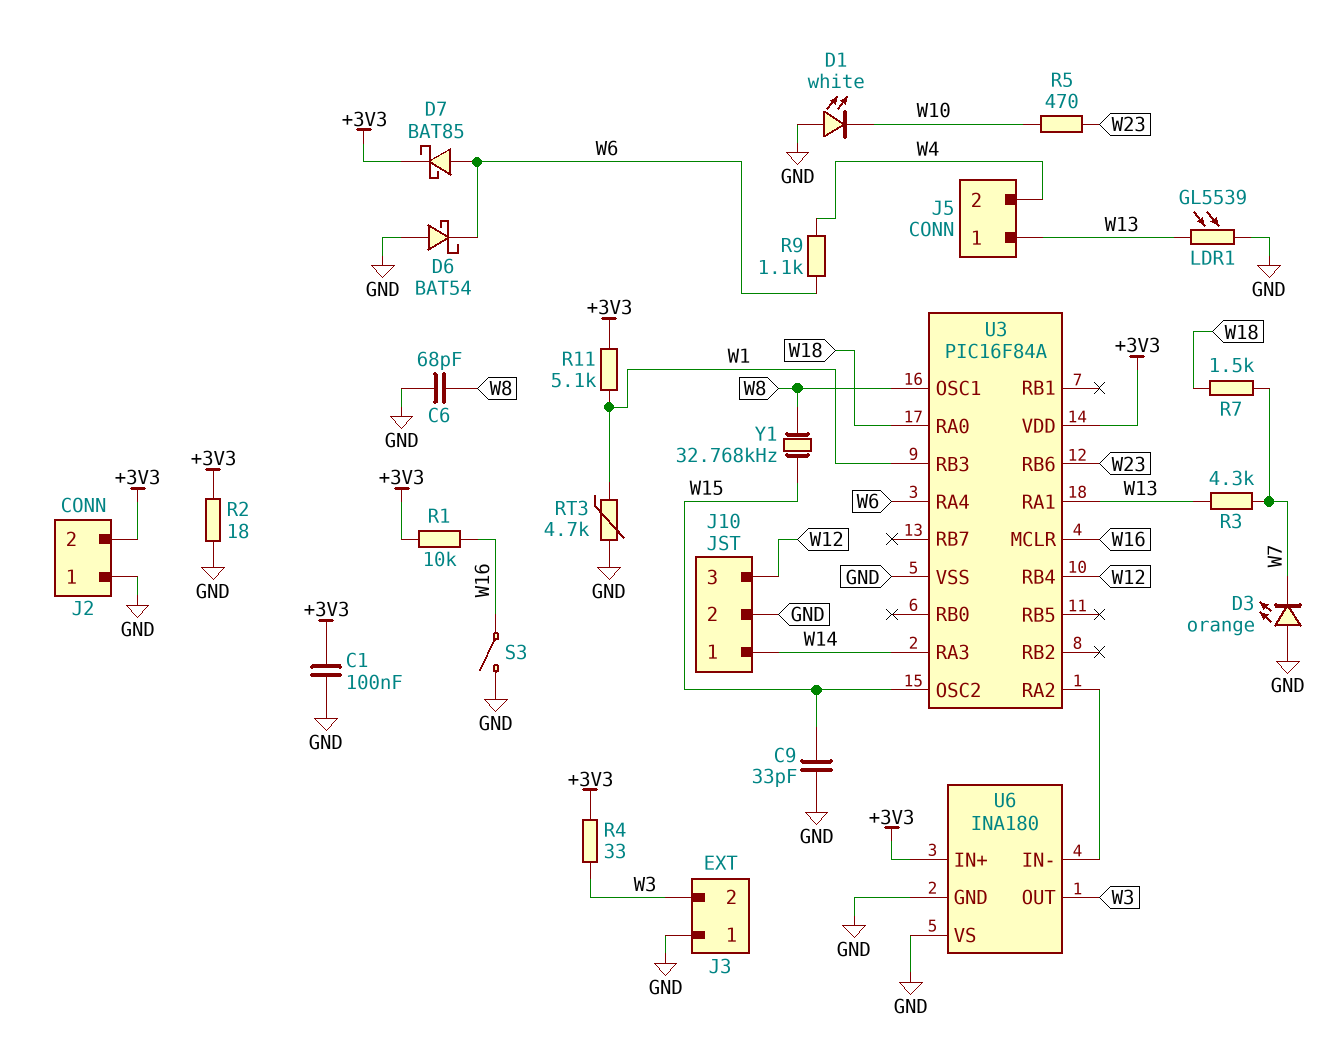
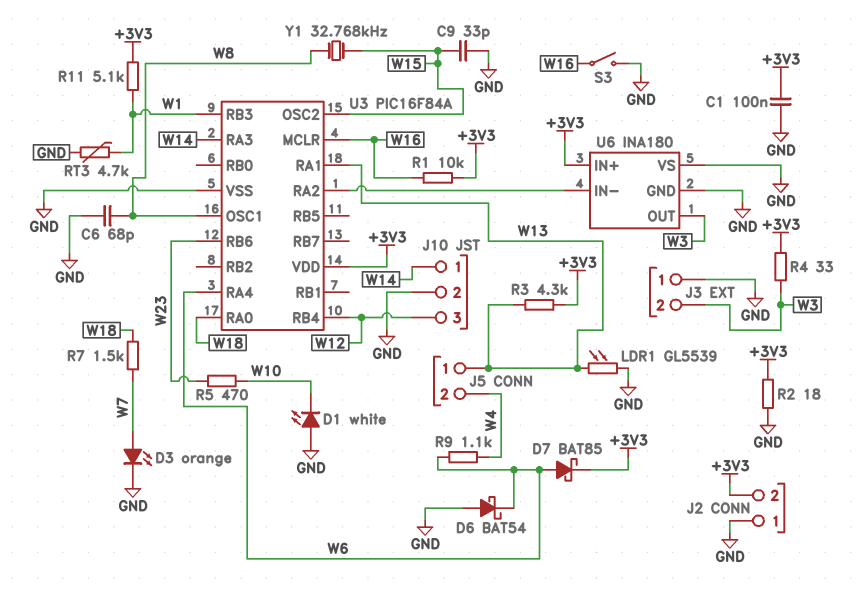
D3: LED orange (A GND, K W7) -> LED orange (A W7, K GND)
R3: 4.3k (W7, W13) -> 4.3k (+3V3, W13)

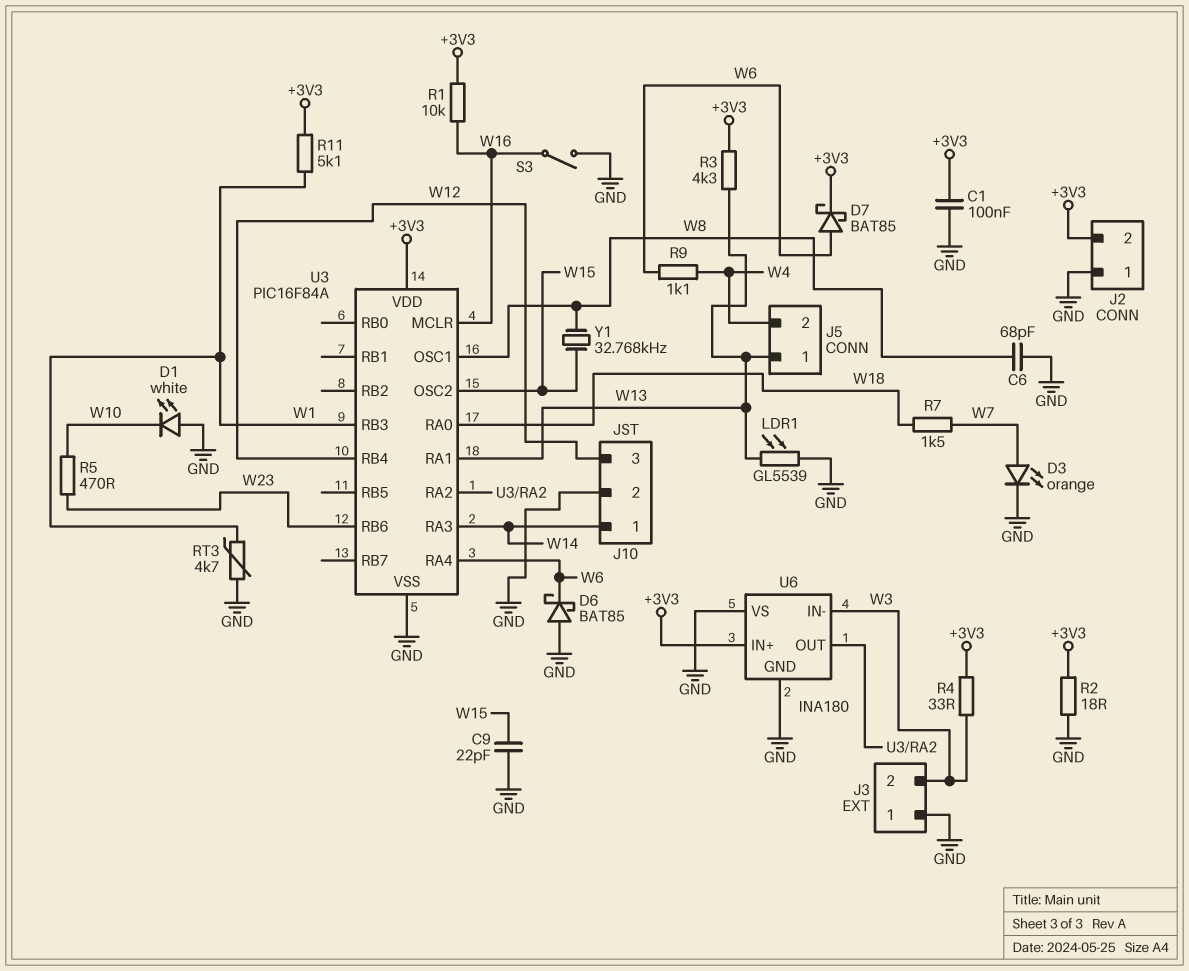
C9: 33pF (GND, W15) -> 22pF (GND, W15)
D6: schottky BAT54 (A GND, K W6) -> schottky BAT85 (A GND, K W6)
U6 pin IN-: U3/RA2 -> W3
U6 pin OUT: W3 -> U3/RA2

